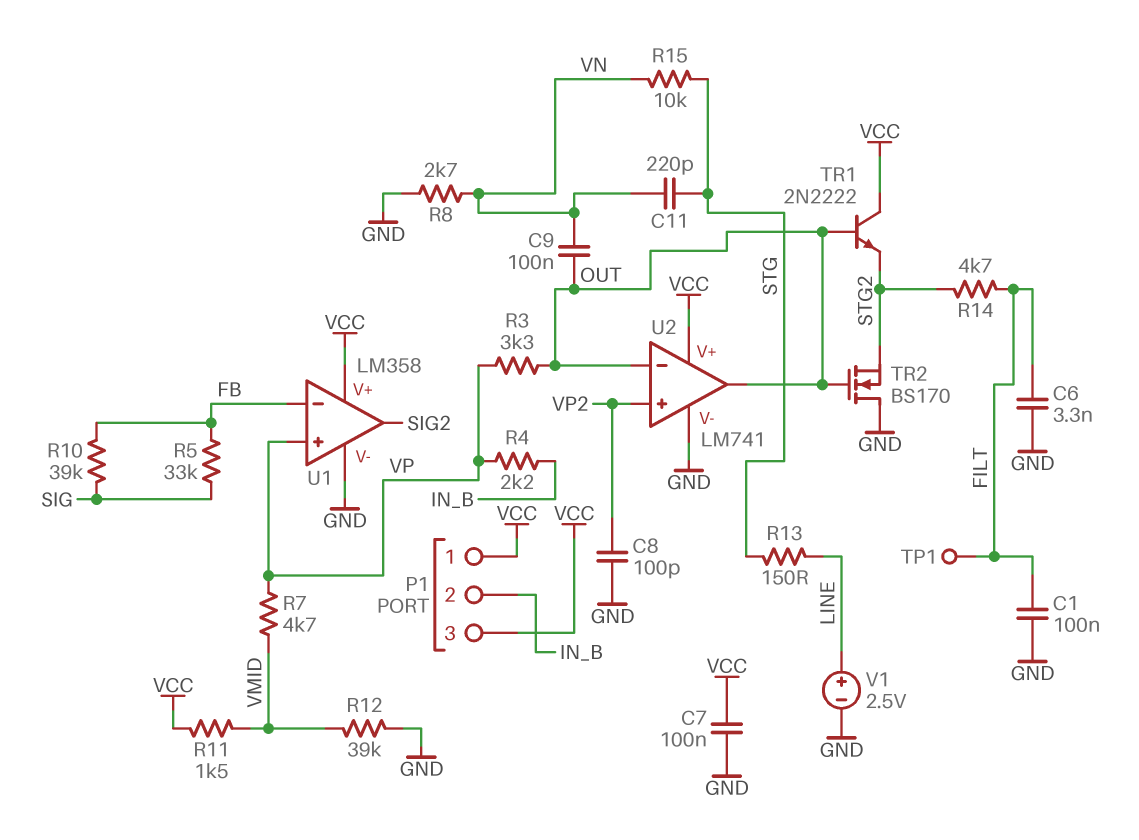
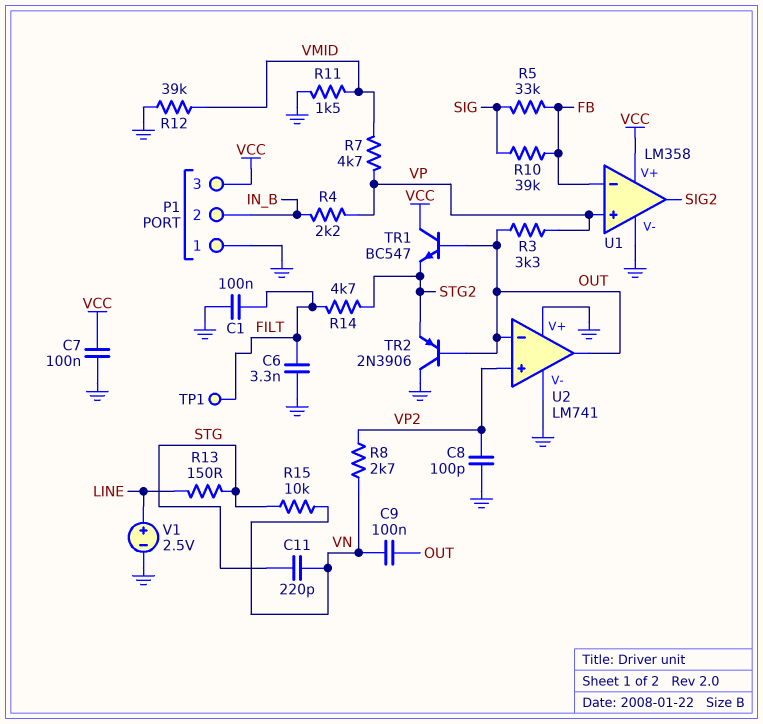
P1 pin 1: VCC -> GND
R8: 2.7k (GND, VN) -> 2.7k (VN, VP2)
R11: 1.5k (VCC, VMID) -> 1.5k (GND, VMID)
TR1: NPN 2N2222 (B OUT, C VCC, E STG2) -> NPN BC547 (B OUT, C VCC, E STG2)
TR2: NMOS BS170 (G OUT, D GND, S STG2) -> PNP 2N3906 (B OUT, C GND, E STG2)
U2 pin V+: VCC -> GND

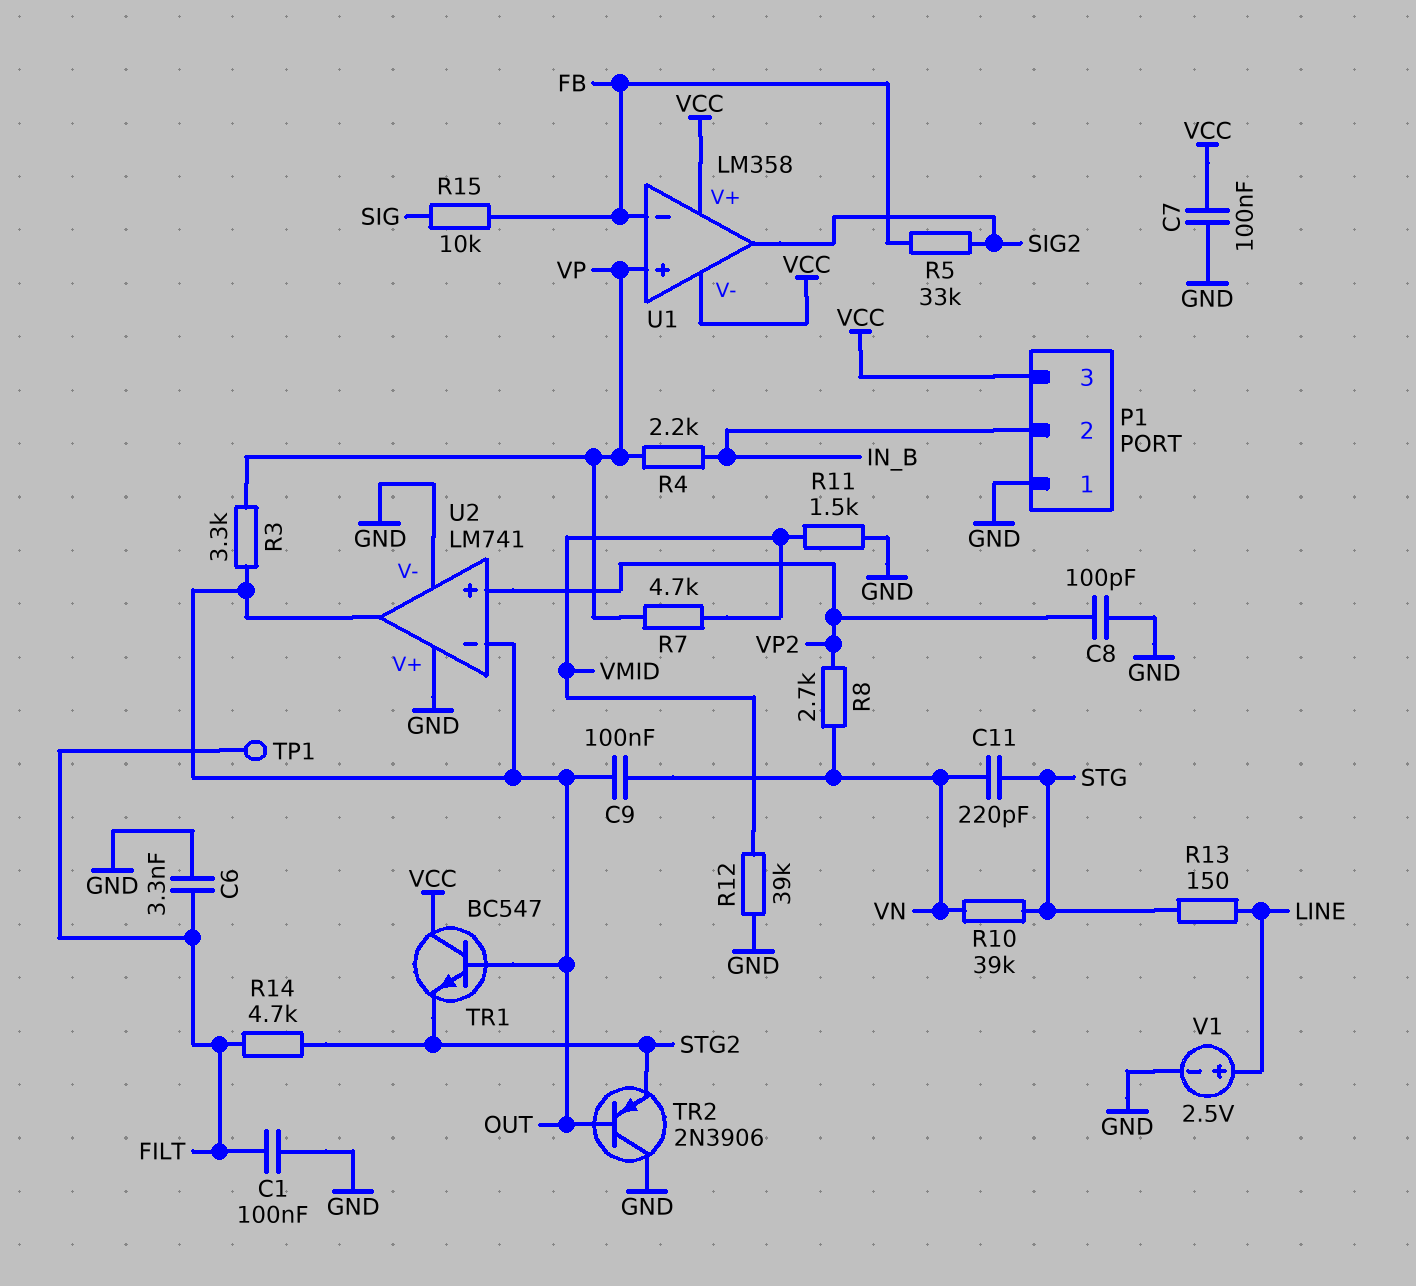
R5: 33k (FB, SIG) -> 33k (FB, SIG2)
R10: 39k (FB, SIG) -> 39k (STG, VN)
R15: 10k (STG, VN) -> 10k (FB, SIG)
U1 pin V-: GND -> VCC

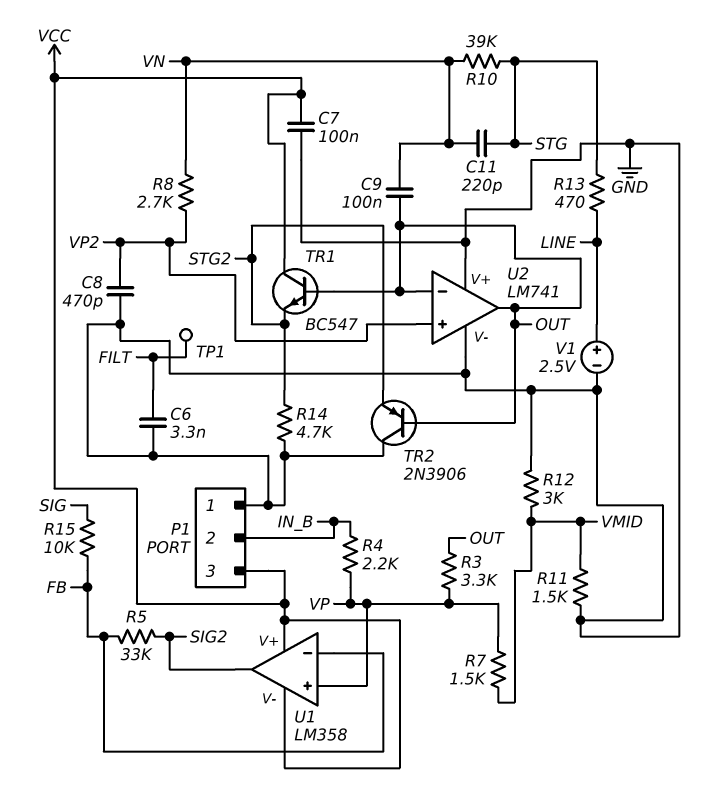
C1: 100nF (FILT, GND) -> none
C8: 100pF (GND, VP2) -> 470pF (GND, VP2)
R7: 4.7k (VMID, VP) -> 1.5k (VMID, VP)
R12: 39k (GND, VMID) -> 3k (GND, VMID)
R13: 150 (LINE, STG) -> 470 (LINE, STG)
R14: 4.7k (FILT, STG2) -> 4.7k (GND, STG2)

